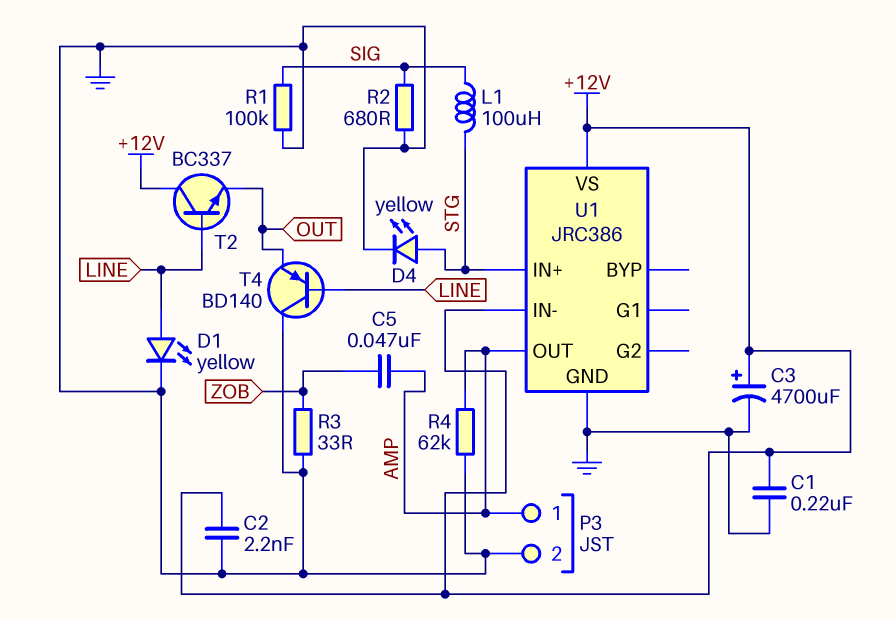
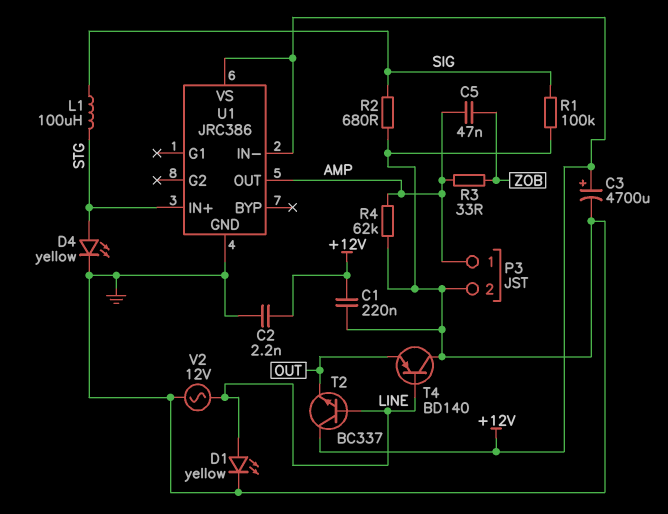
R3: 33 (GND, ZOB) -> 33 (AMP, ZOB)
V2: none -> AC 12V (GND, LINE)

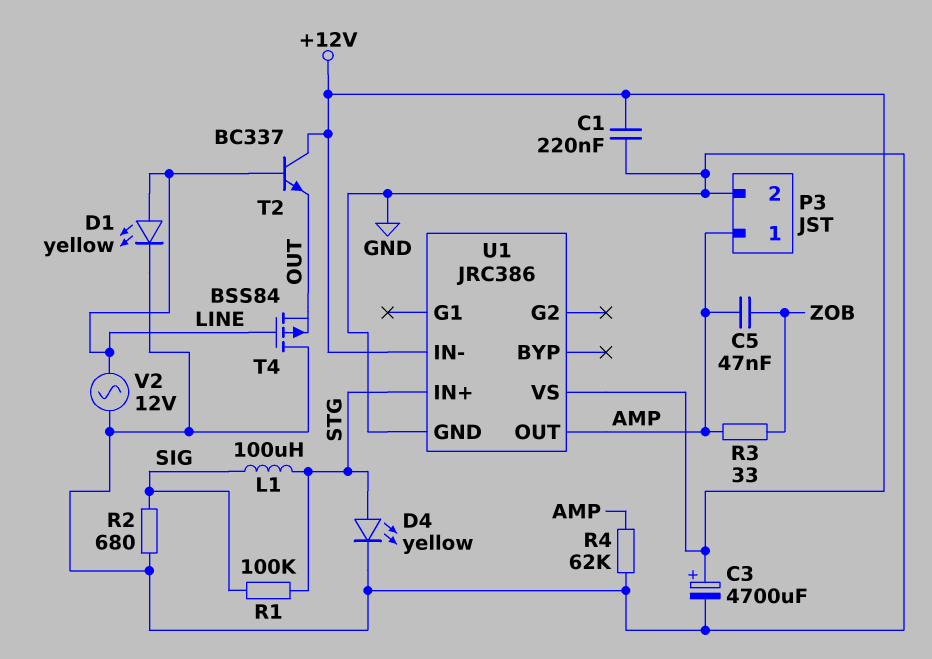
C2: 2.2nF (+12V, GND) -> none
R1: 100k (GND, SIG) -> 100k (SIG, STG)
T4: PNP BD140 (B LINE, C GND, E OUT) -> PMOS BSS84 (G LINE, D GND, S OUT)

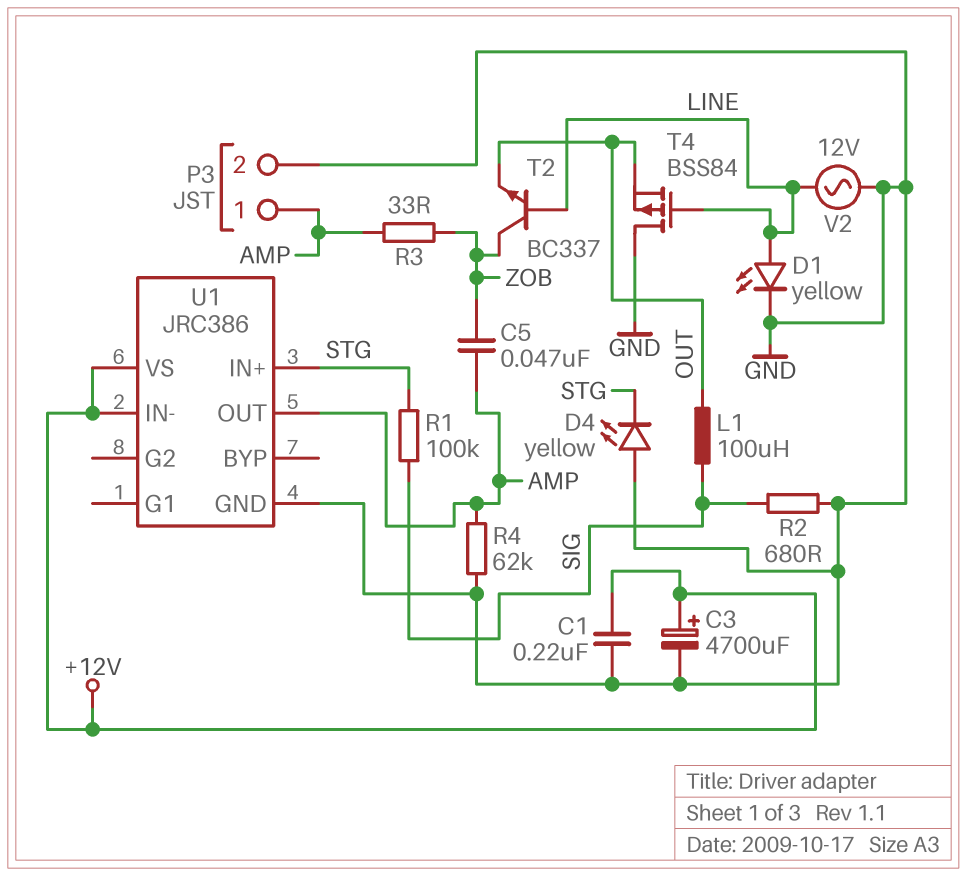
D4: LED yellow (A STG, K GND) -> LED yellow (A GND, K STG)
L1: 100uH (SIG, STG) -> 100uH (OUT, SIG)
T2: NPN BC337 (B LINE, C +12V, E OUT) -> NPN BC337 (B LINE, C ZOB, E OUT)

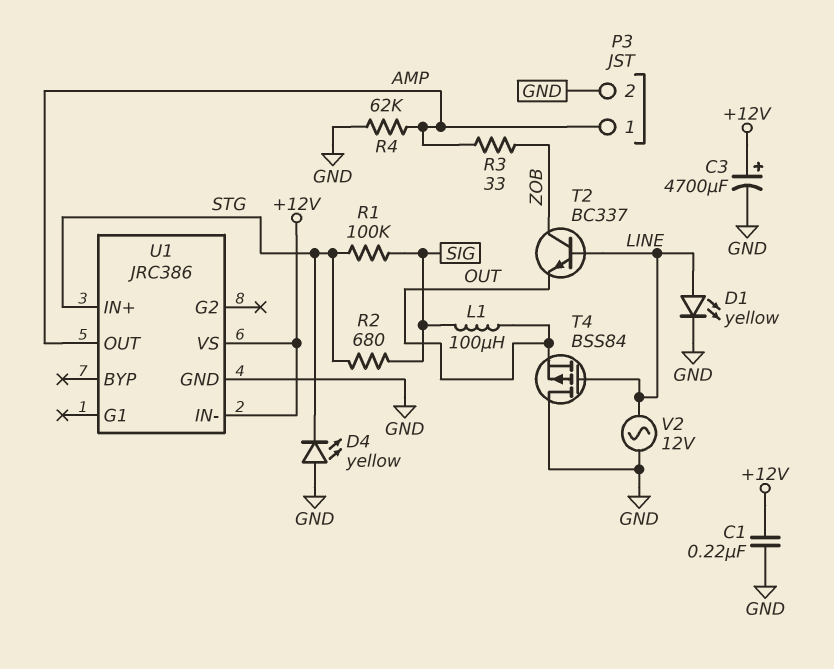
C5: 47nF (AMP, ZOB) -> none
R2: 680 (GND, SIG) -> 680 (SIG, STG)

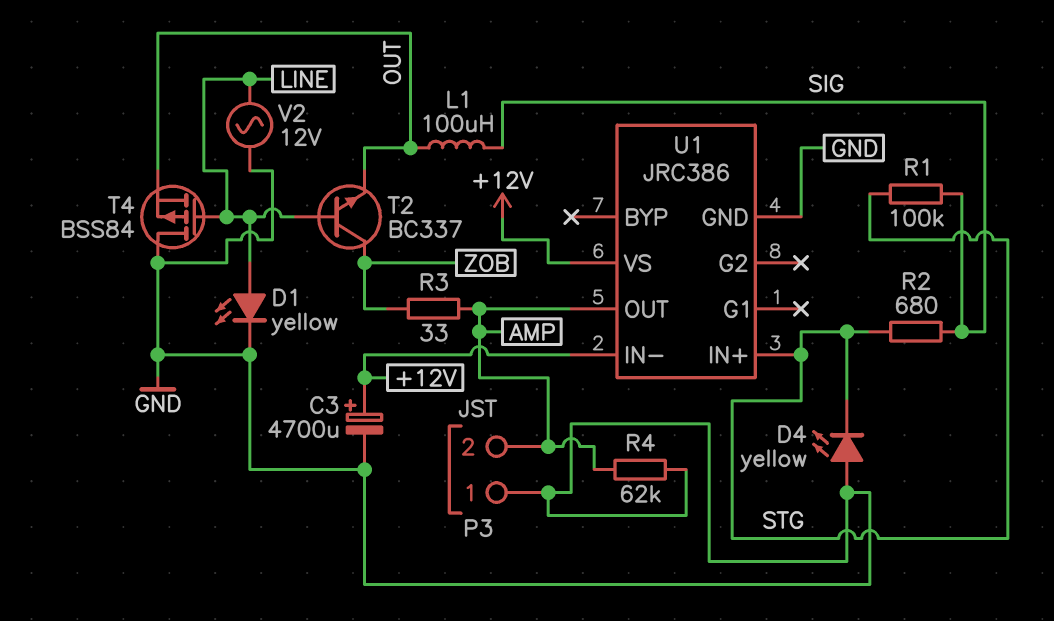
C1: 220nF (+12V, GND) -> none
P3 pin 1: AMP -> GND
P3 pin 2: GND -> AMP

